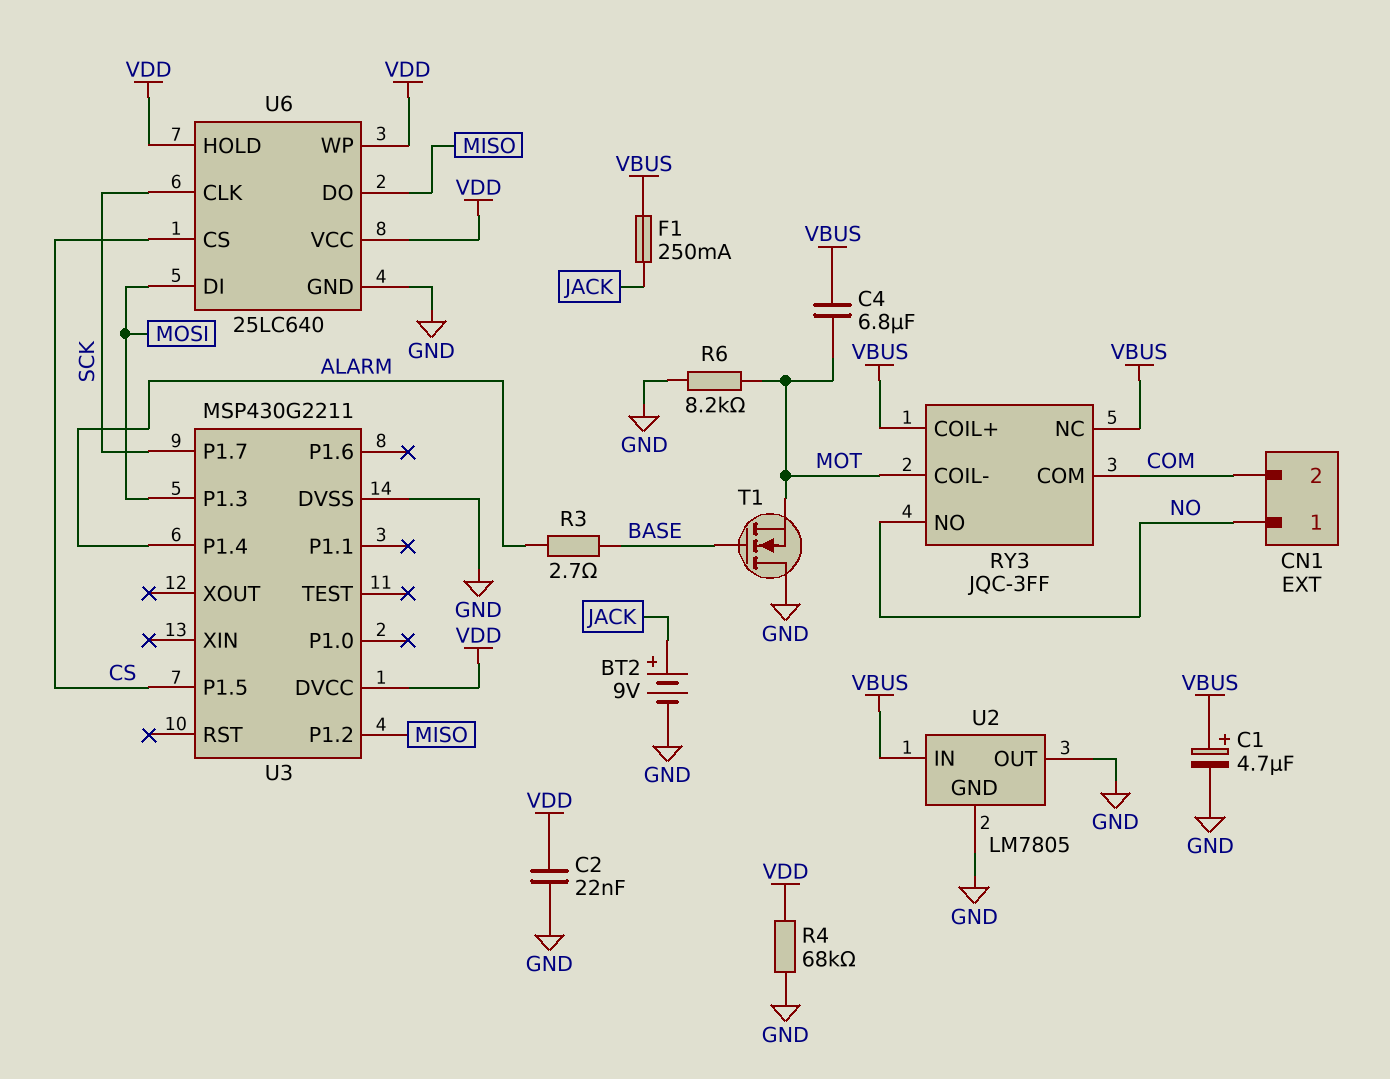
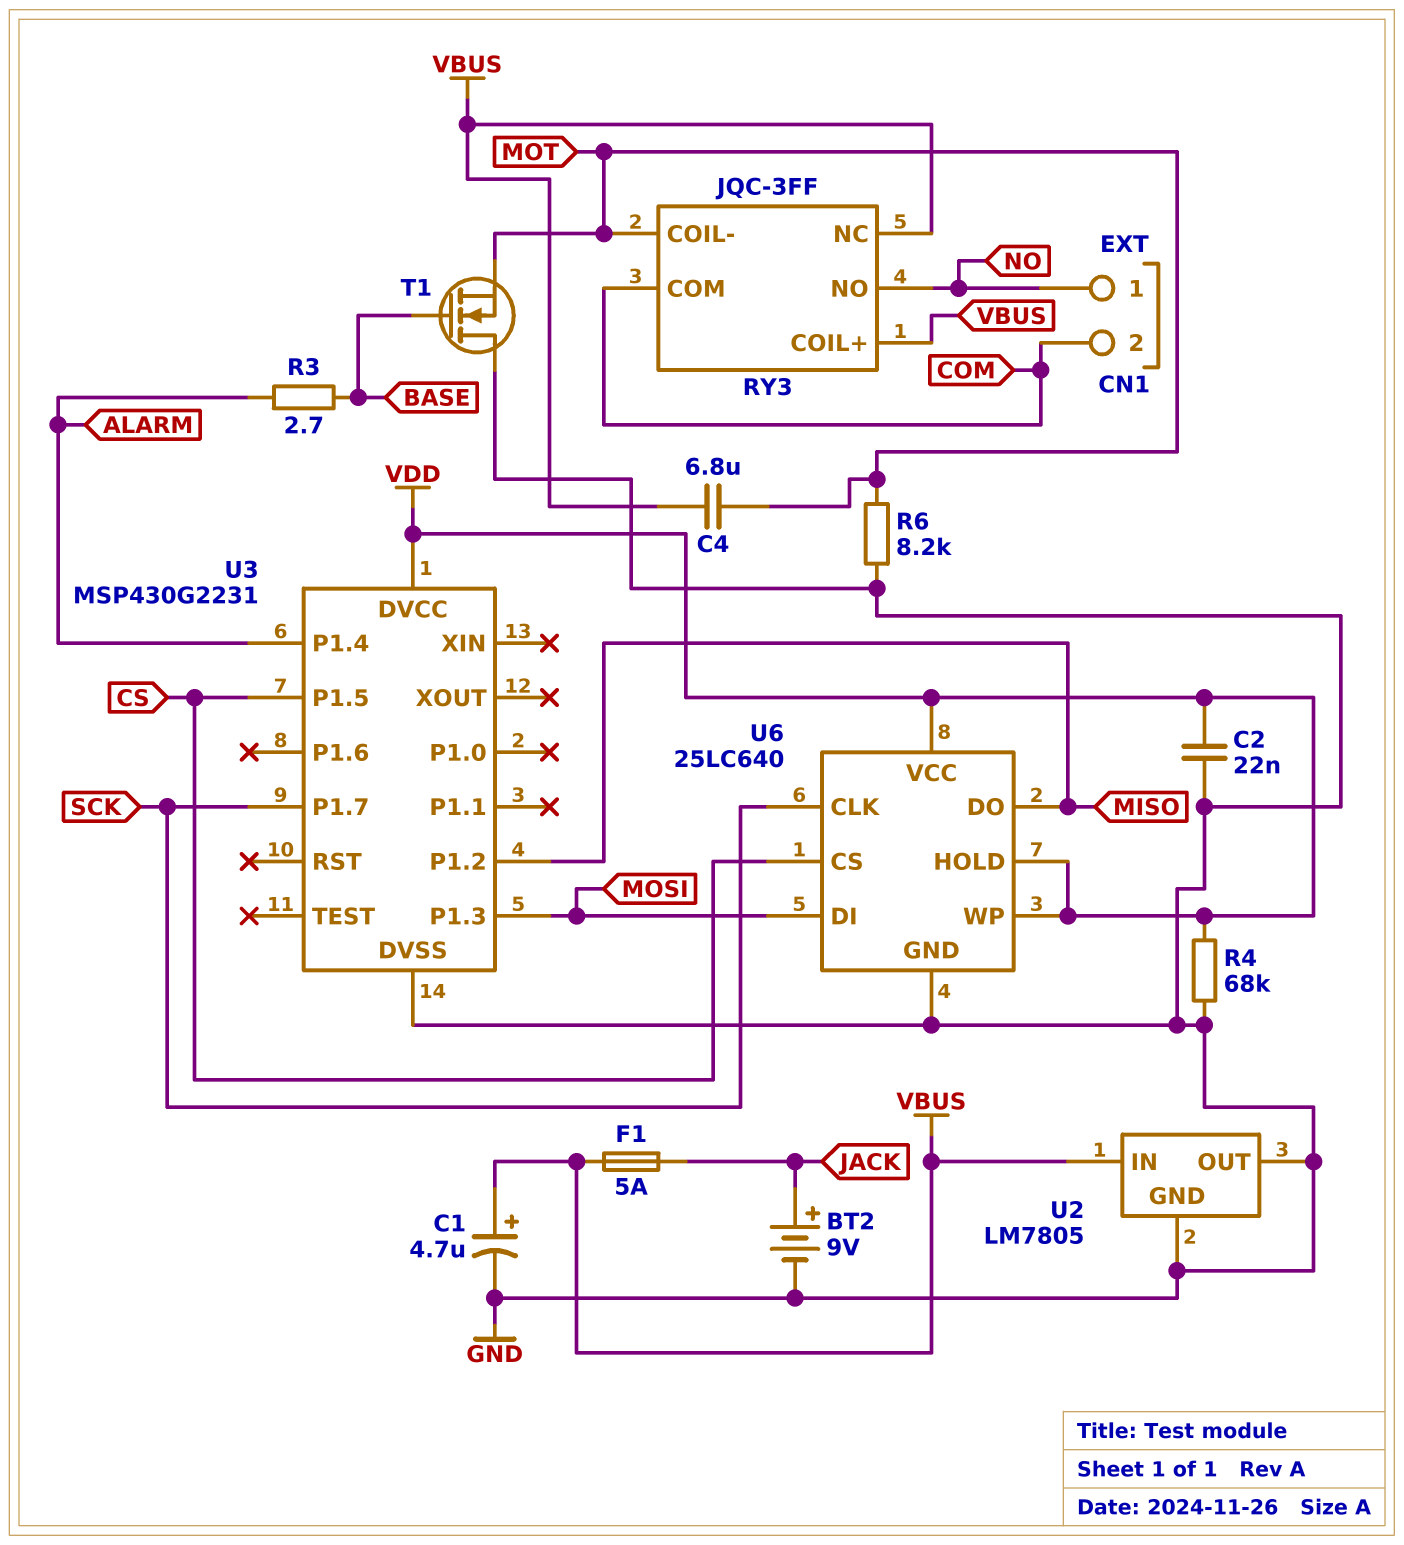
F1: 250mA (JACK, VBUS) -> 5A (JACK, VBUS)
U3: MSP430G2211 -> MSP430G2231

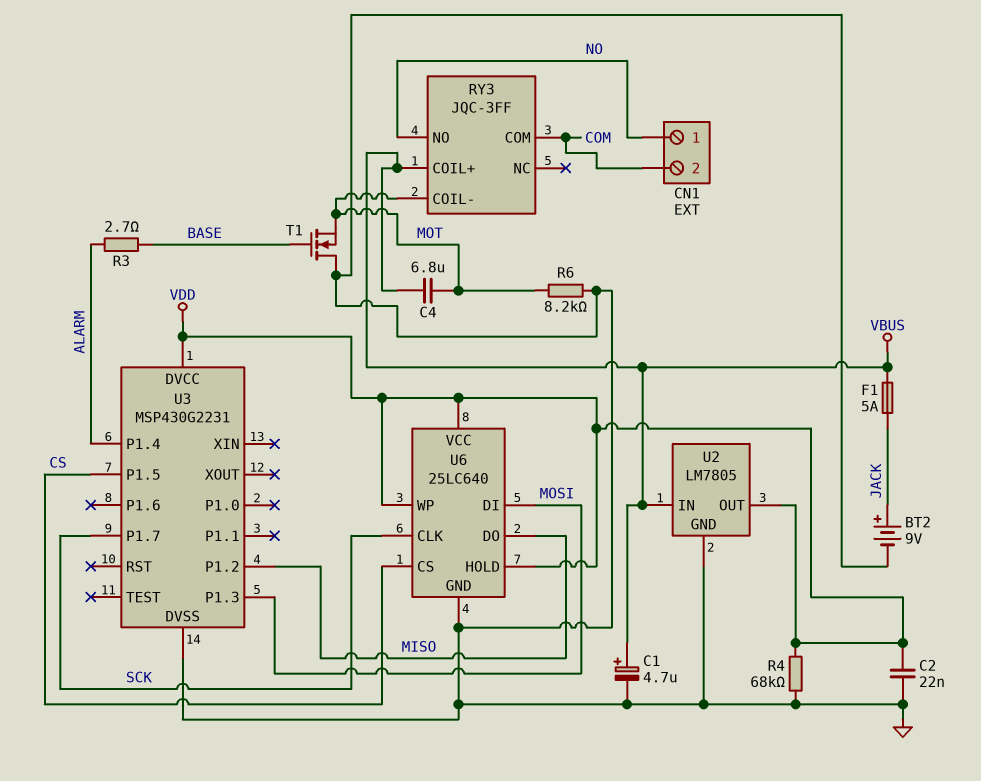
RY3 pin NC: VBUS -> none
U2 pin OUT: GND -> VDD

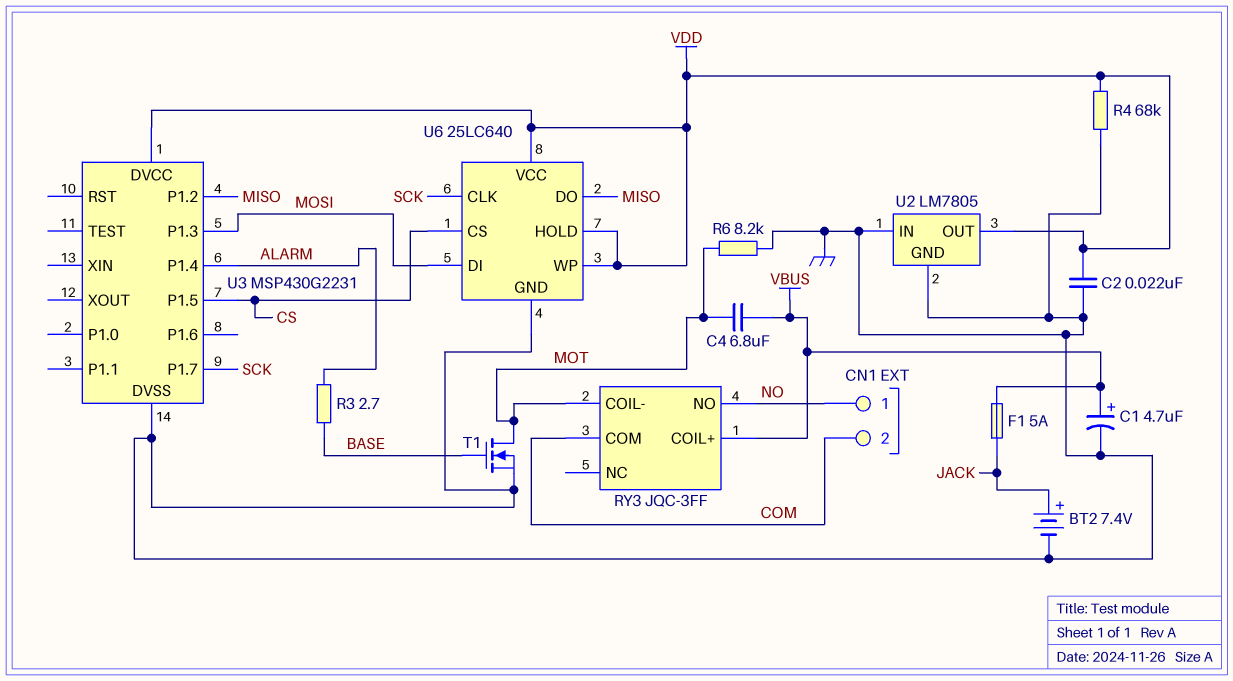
BT2: 9V (plus JACK, minus GND) -> 7.4V (plus JACK, minus GND)
T1: NMOS (G BASE, D GND, S MOT) -> NMOS (G BASE, D MOT, S GND)
U2 pin IN: VBUS -> GND

